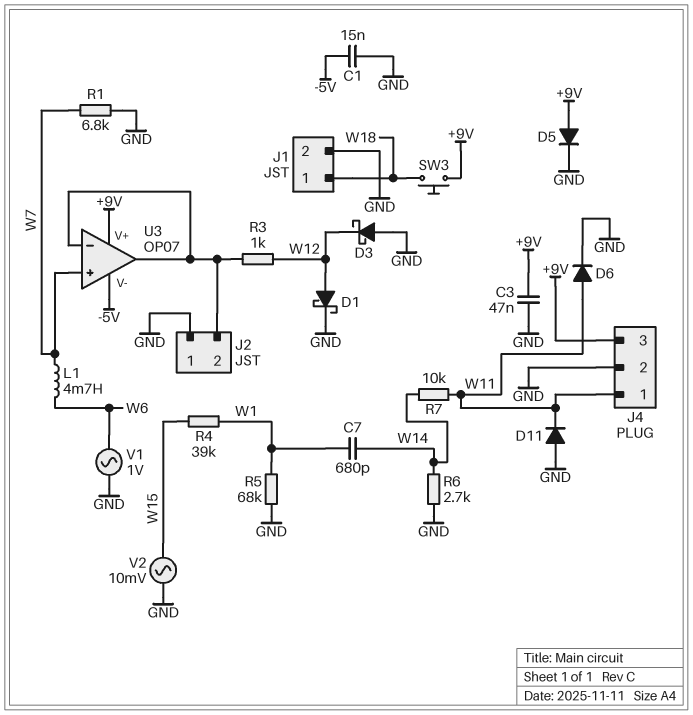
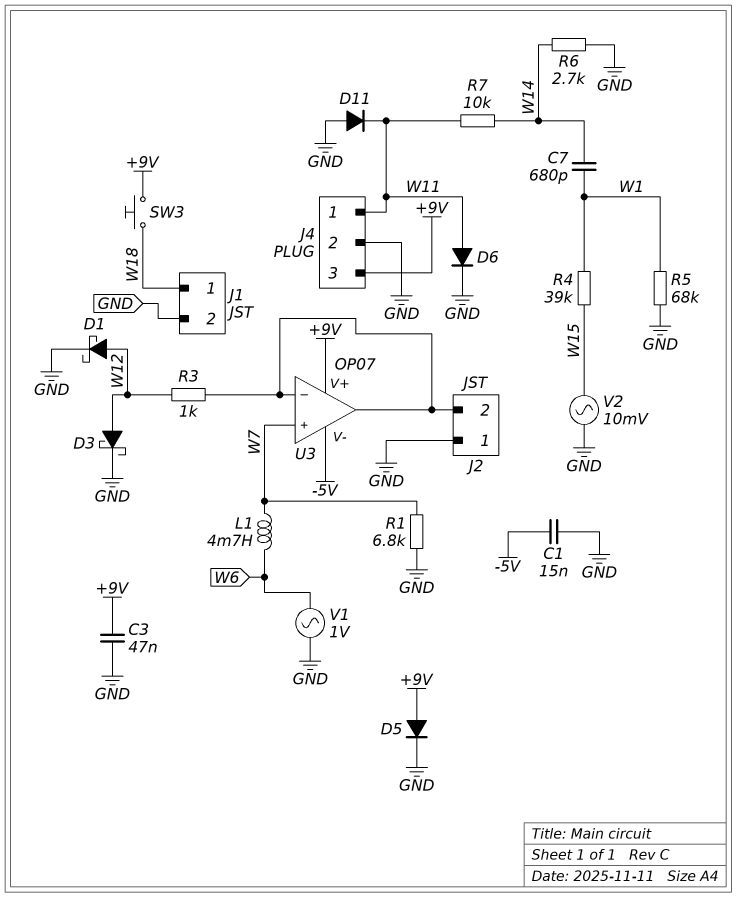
D3: schottky (A GND, K W12) -> schottky (A W12, K GND)

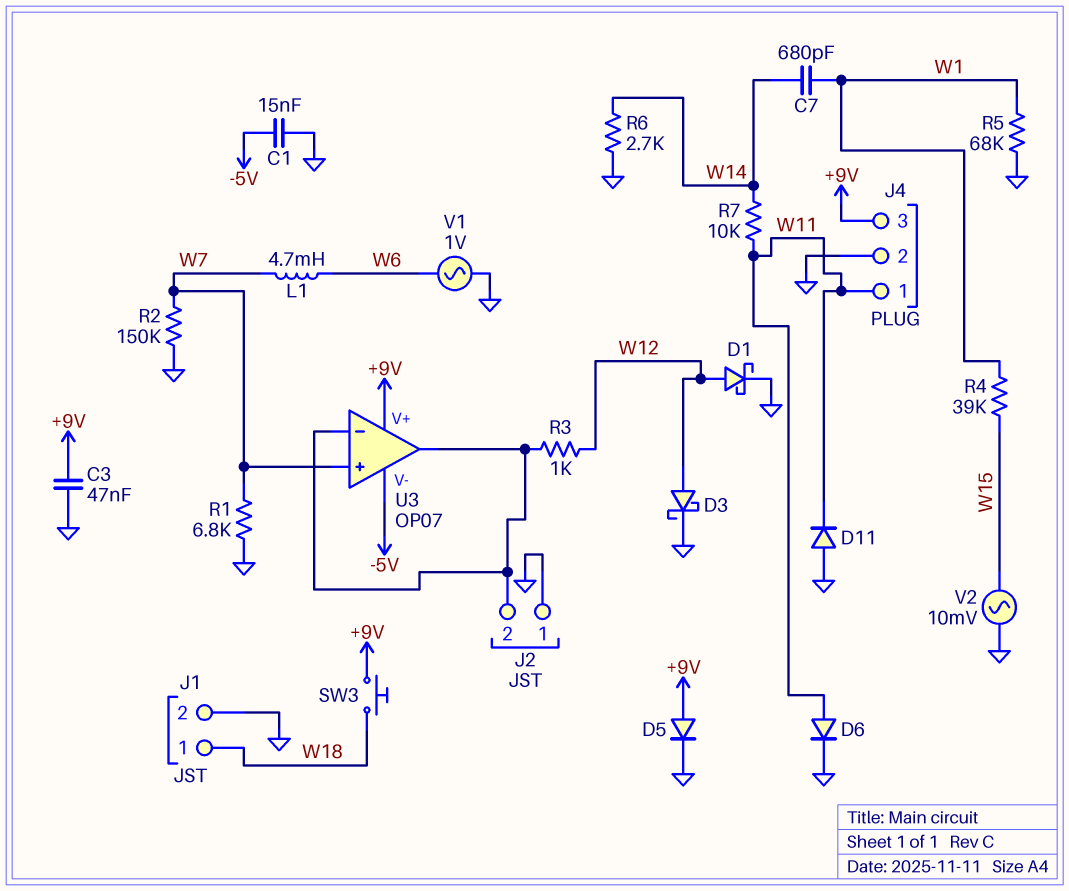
R2: none -> 150k (GND, W7)

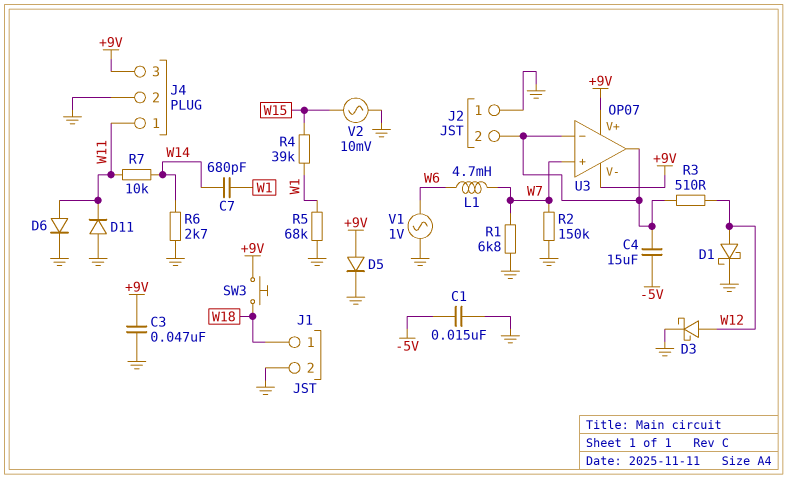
C4: none -> 15uF (-5V, J2/2)
R3: 1k (J2/2, W12) -> 510 (J2/2, W12)
U3 pin V-: -5V -> +9V

